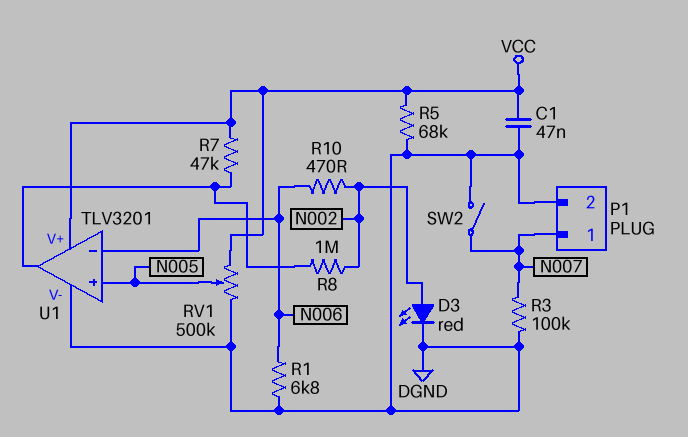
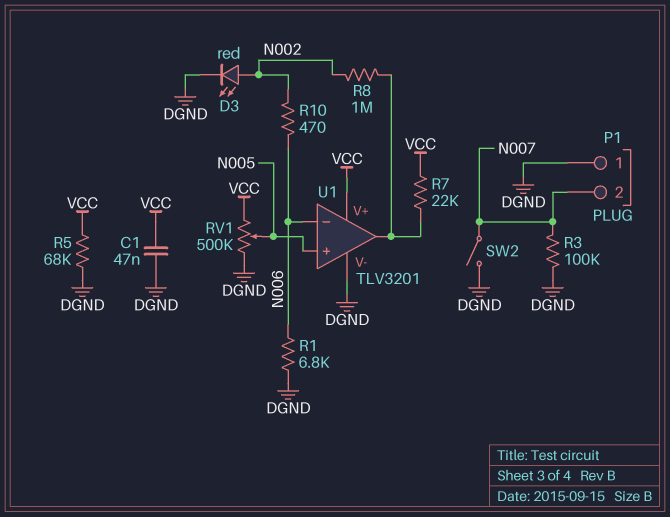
P1 pin 1: N007 -> DGND
P1 pin 2: DGND -> N007
R7: 47k (U1/out, VCC) -> 22k (U1/out, VCC)

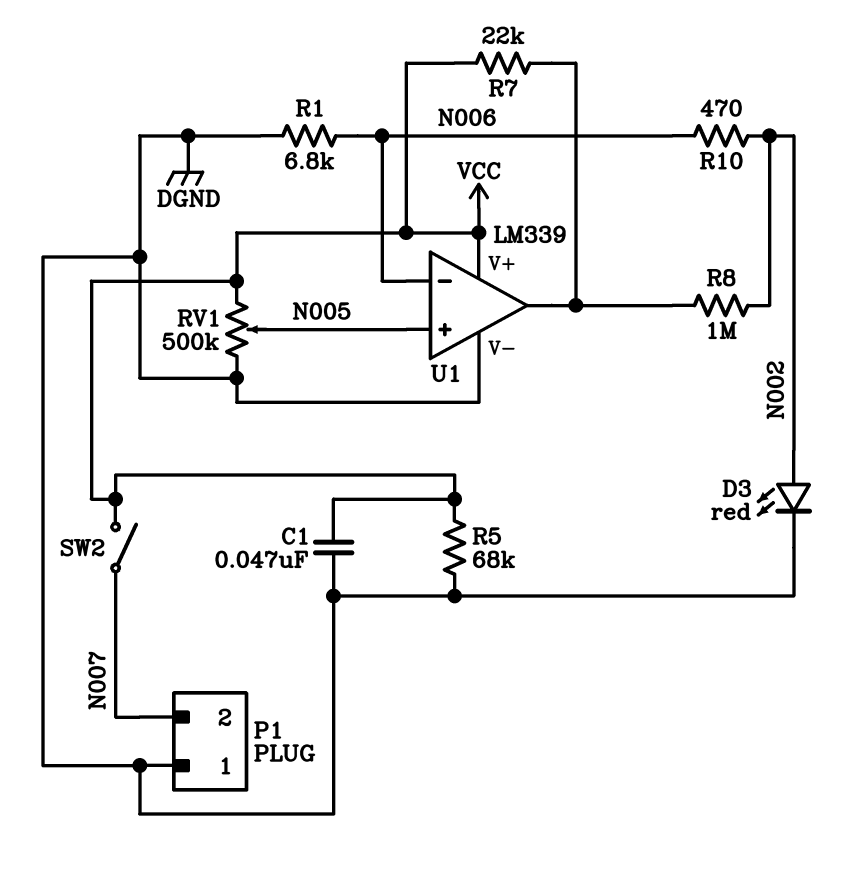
R3: 100k (DGND, N007) -> none
SW2: switch (DGND, N007) -> switch (N007, VCC)
U1: TLV3201 -> LM339

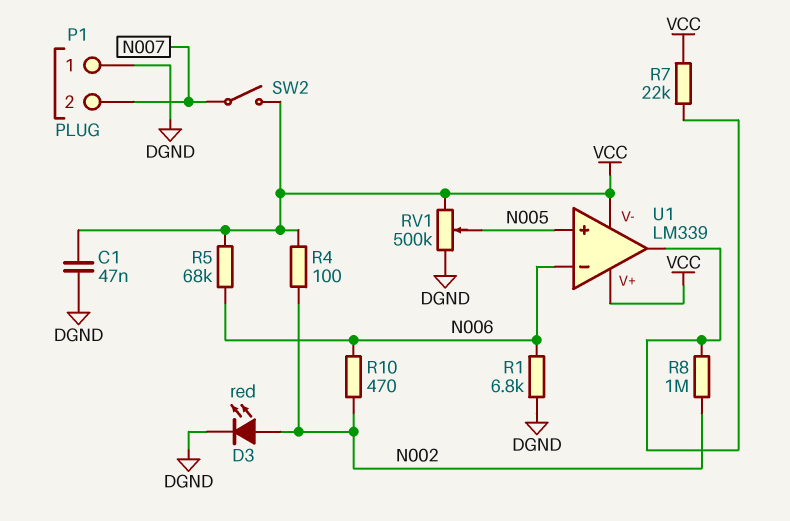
R4: none -> 100 (N002, VCC)
R5: 68k (DGND, VCC) -> 68k (N006, VCC)
U1 pin V-: DGND -> VCC

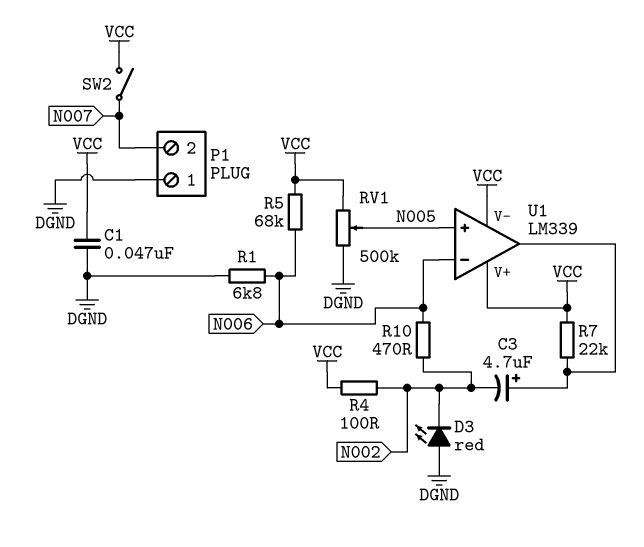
C3: none -> 4.7uF (plus U1/out, minus N002)
D3: LED red (A N002, K DGND) -> LED red (A DGND, K N002)
R8: 1M (N002, U1/out) -> none

